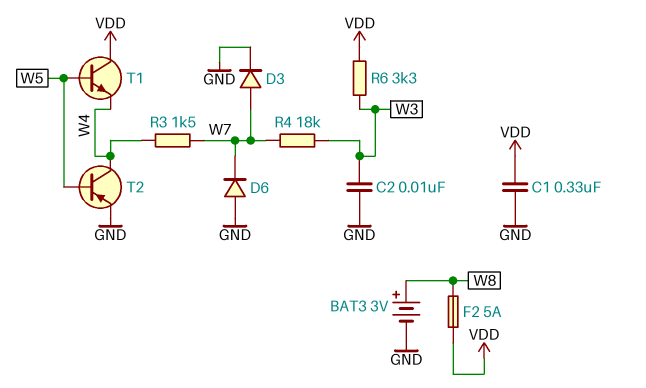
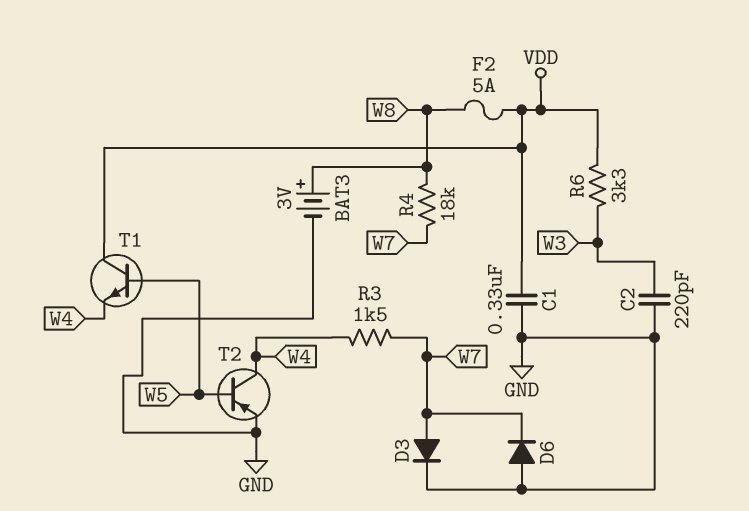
C2: 10nF (GND, W3) -> 220pF (GND, W3)
R4: 18k (W3, W7) -> 18k (W7, W8)

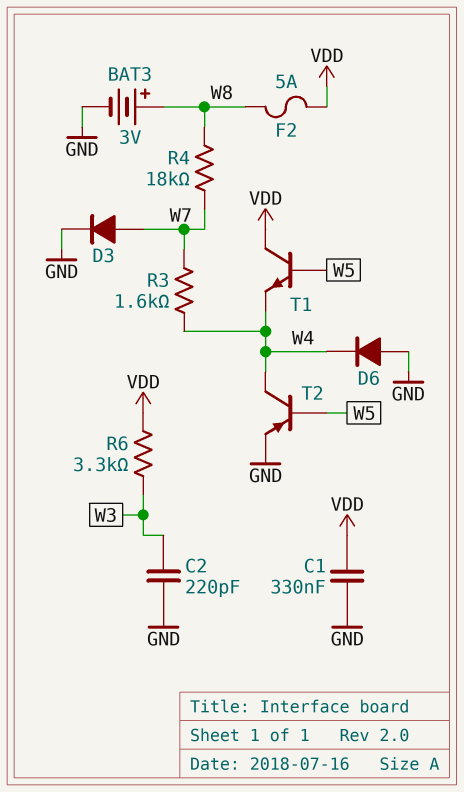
D6: diode (A GND, K W7) -> diode (A GND, K W4)
R3: 1.5k (W4, W7) -> 1.6k (W4, W7)

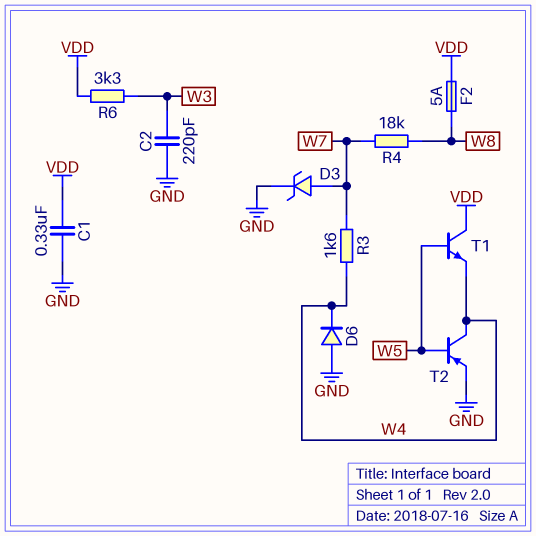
BAT3: 3V (plus W8, minus GND) -> none
D3: diode (A W7, K GND) -> zener (A W7, K GND)

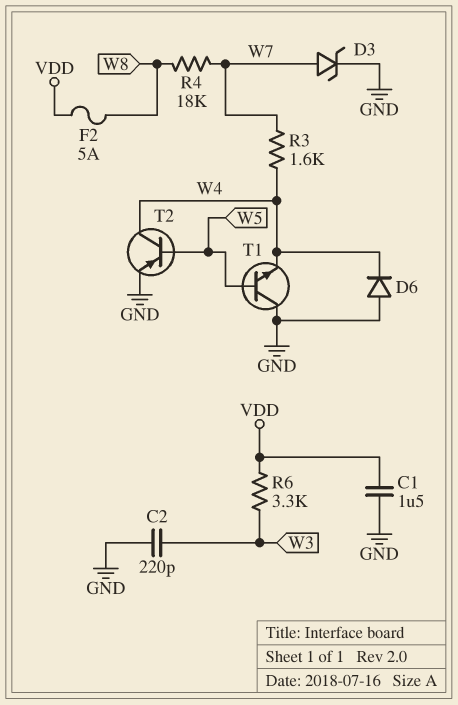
C1: 330nF (GND, VDD) -> 1.5uF (GND, VDD)
T1: NPN (B W5, C VDD, E W4) -> NPN (B W5, C GND, E W4)

